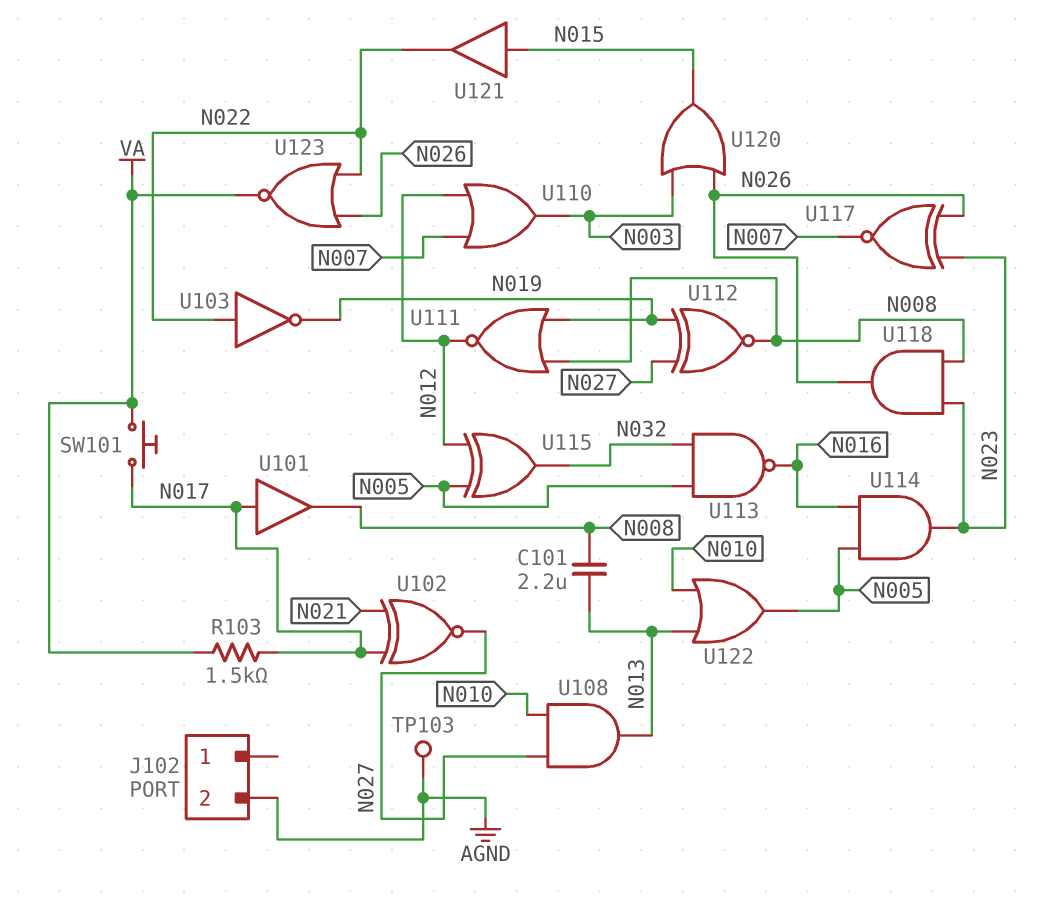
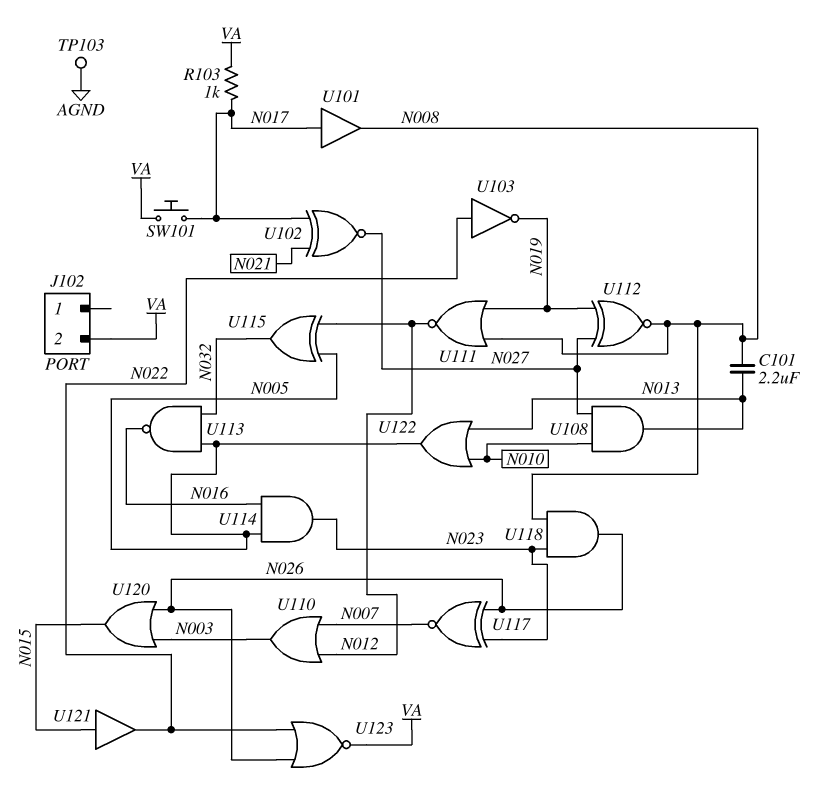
J102 pin 2: AGND -> VA
R103: 1.5k (N017, VA) -> 1k (N017, VA)

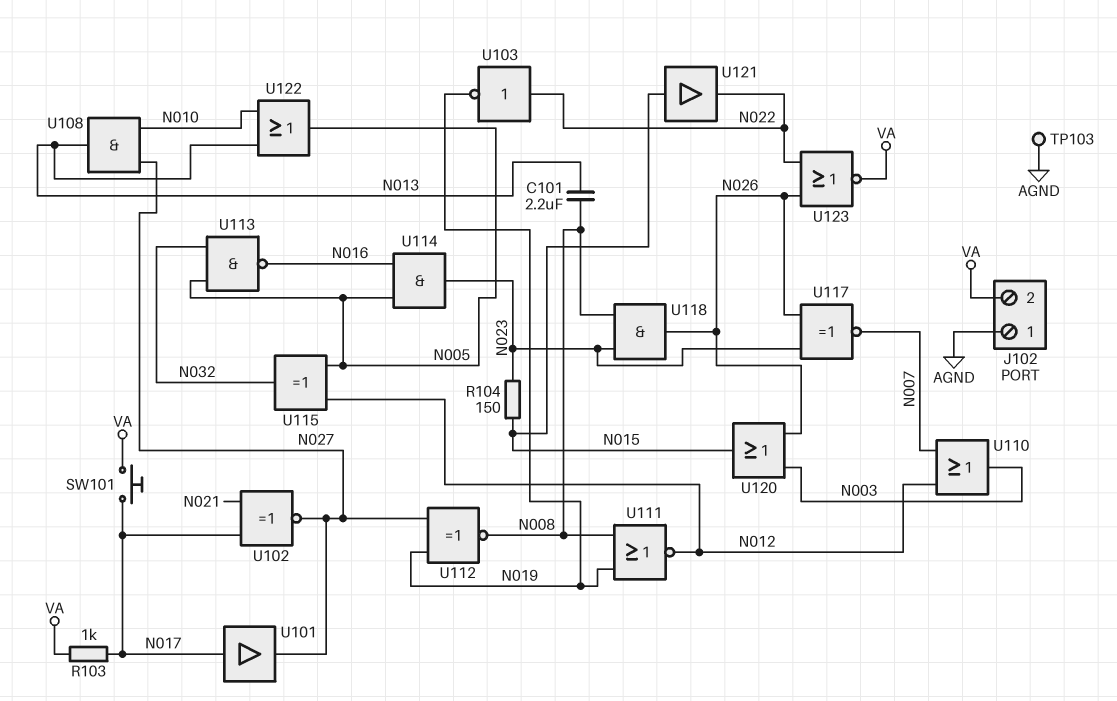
J102 pin 1: none -> AGND
R104: none -> 150 (N015, N023)
U101: buffer (in N017, out N008) -> buffer (in N017, out N027)

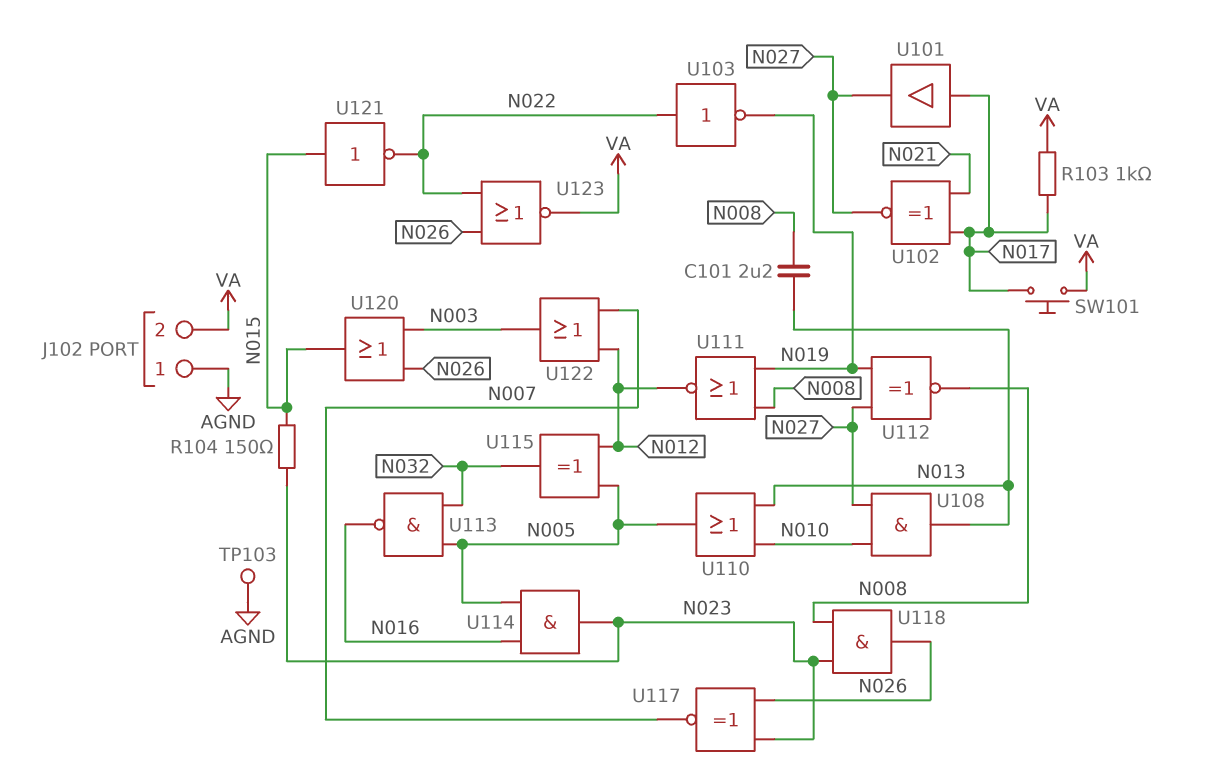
U110: OR (in N007, in N012, out N003) -> OR (in N010, in N013, out N005)
U121: buffer (in N015, out N022) -> NOT (in N015, out N022)
U122: OR (in N010, in N013, out N005) -> OR (in N007, in N012, out N003)

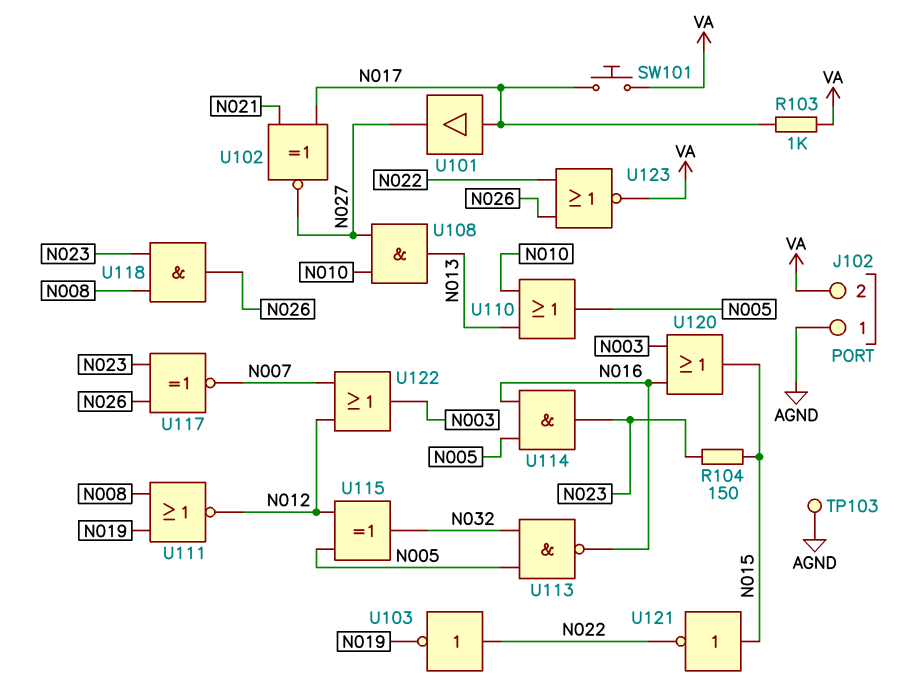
C101: 2.2uF (N008, N013) -> none
U112: XNOR (in N019, in N027, out N008) -> none
U120: OR (in N003, in N026, out N015) -> OR (in N003, in N016, out N015)

